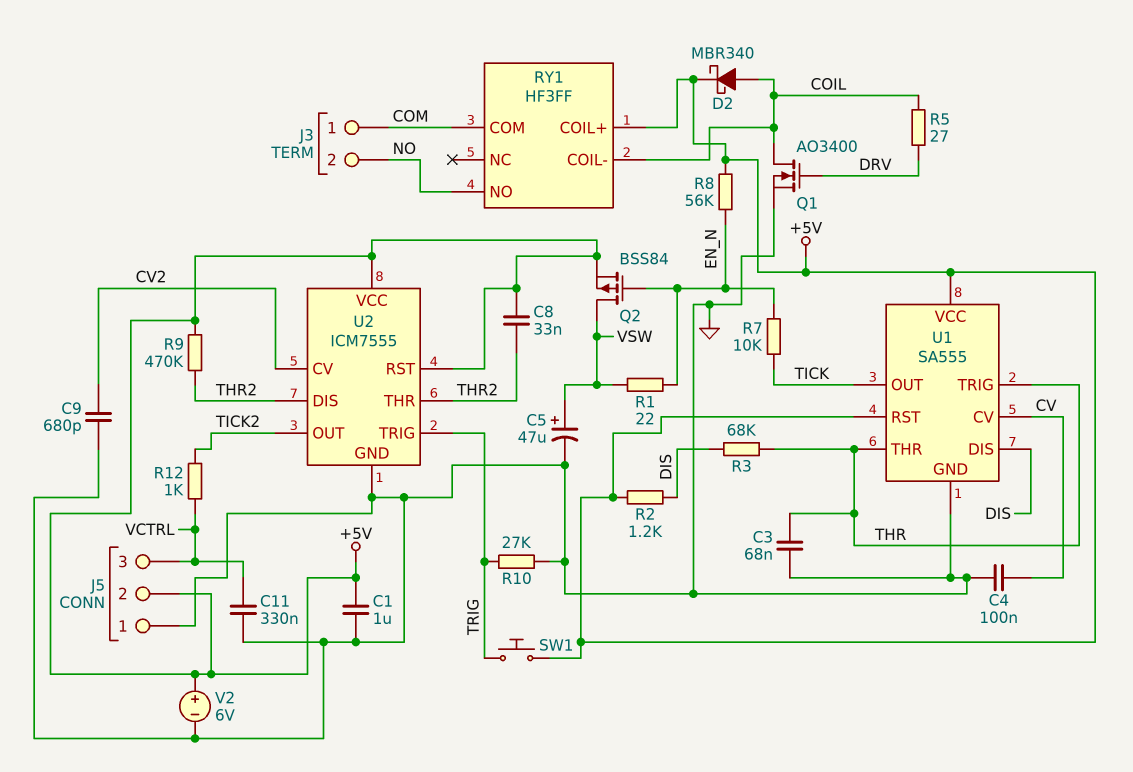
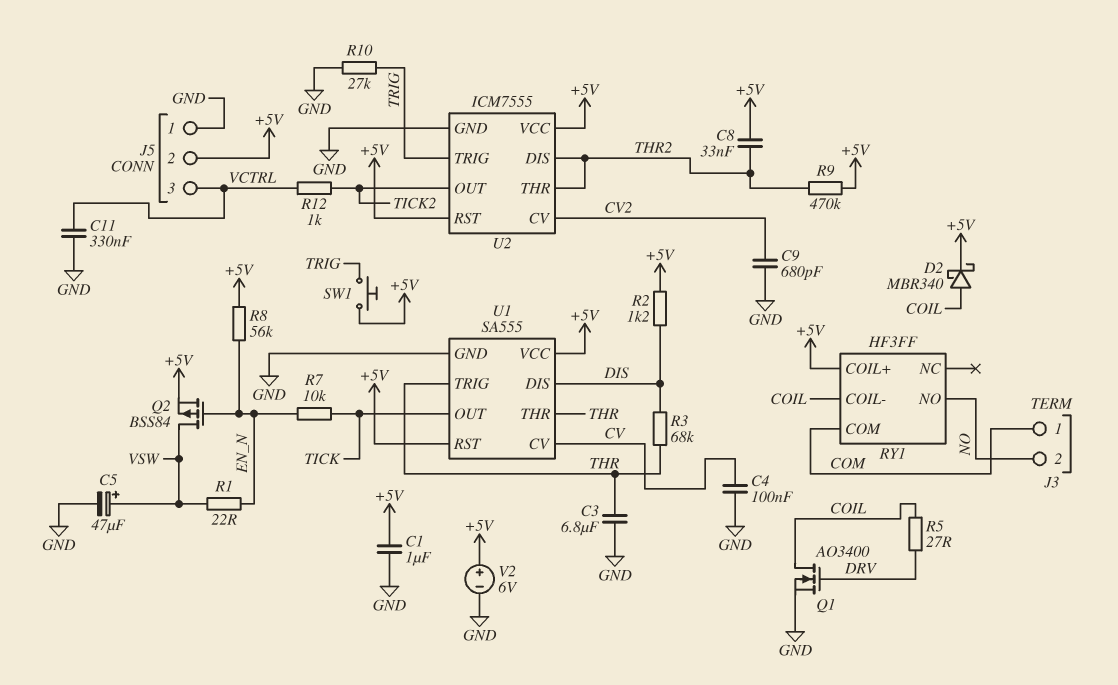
C3: 68nF (GND, THR) -> 6.8uF (GND, THR)

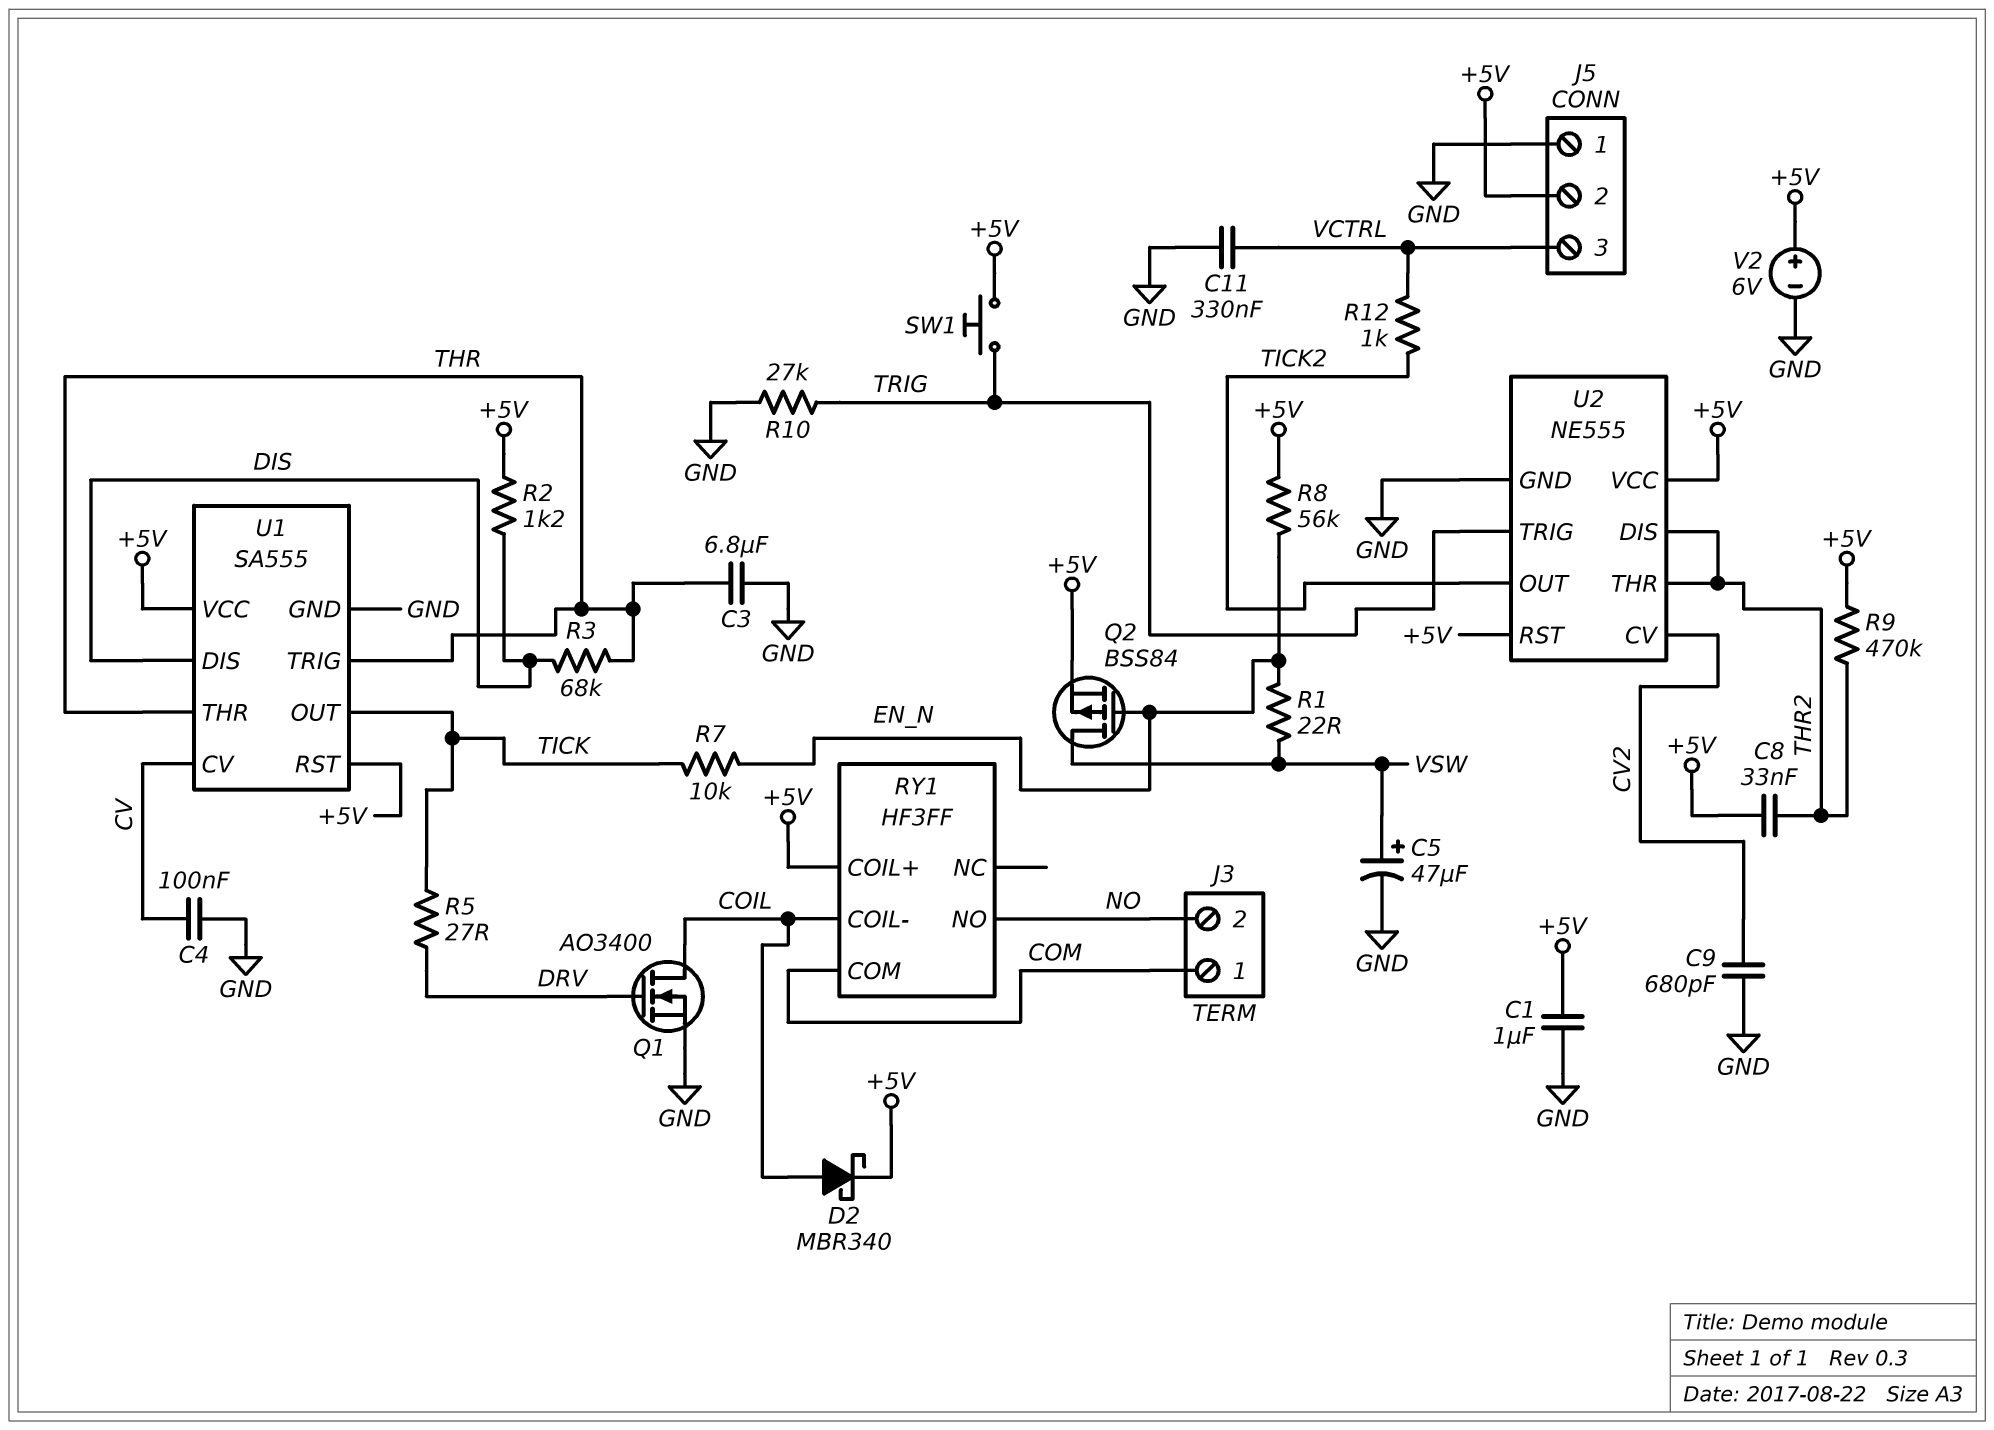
R5: 27 (COIL, DRV) -> 27 (DRV, TICK)
U2: ICM7555 -> NE555

